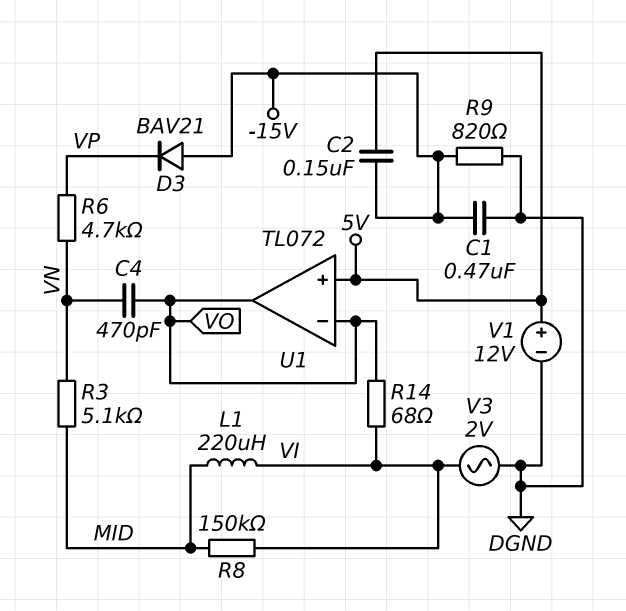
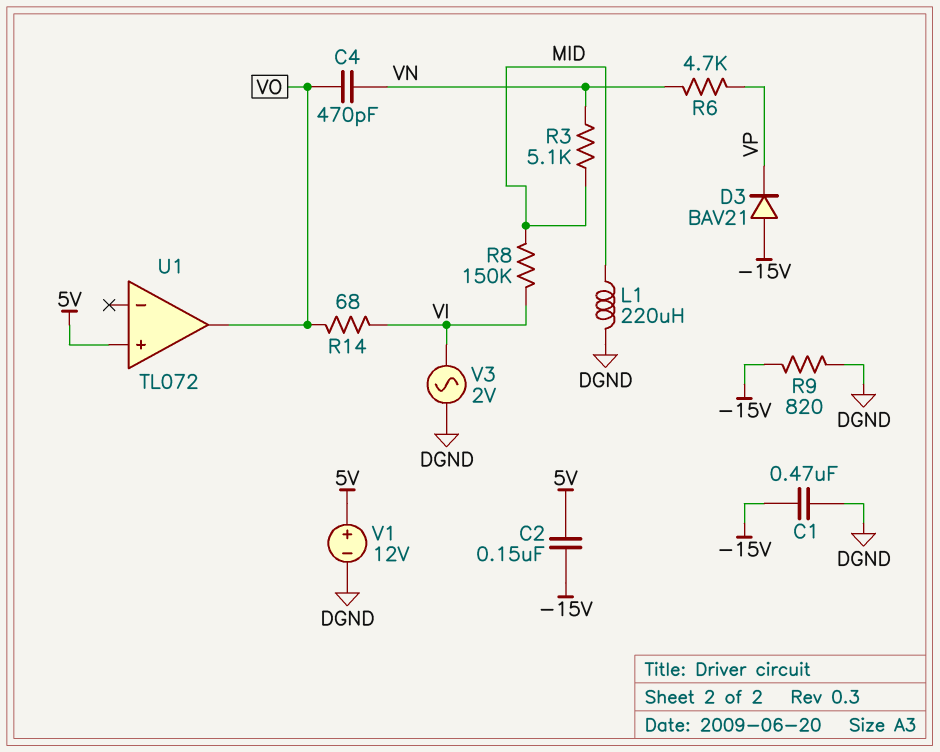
L1: 220uH (MID, VI) -> 220uH (DGND, MID)
U1 pin in-: VO -> none

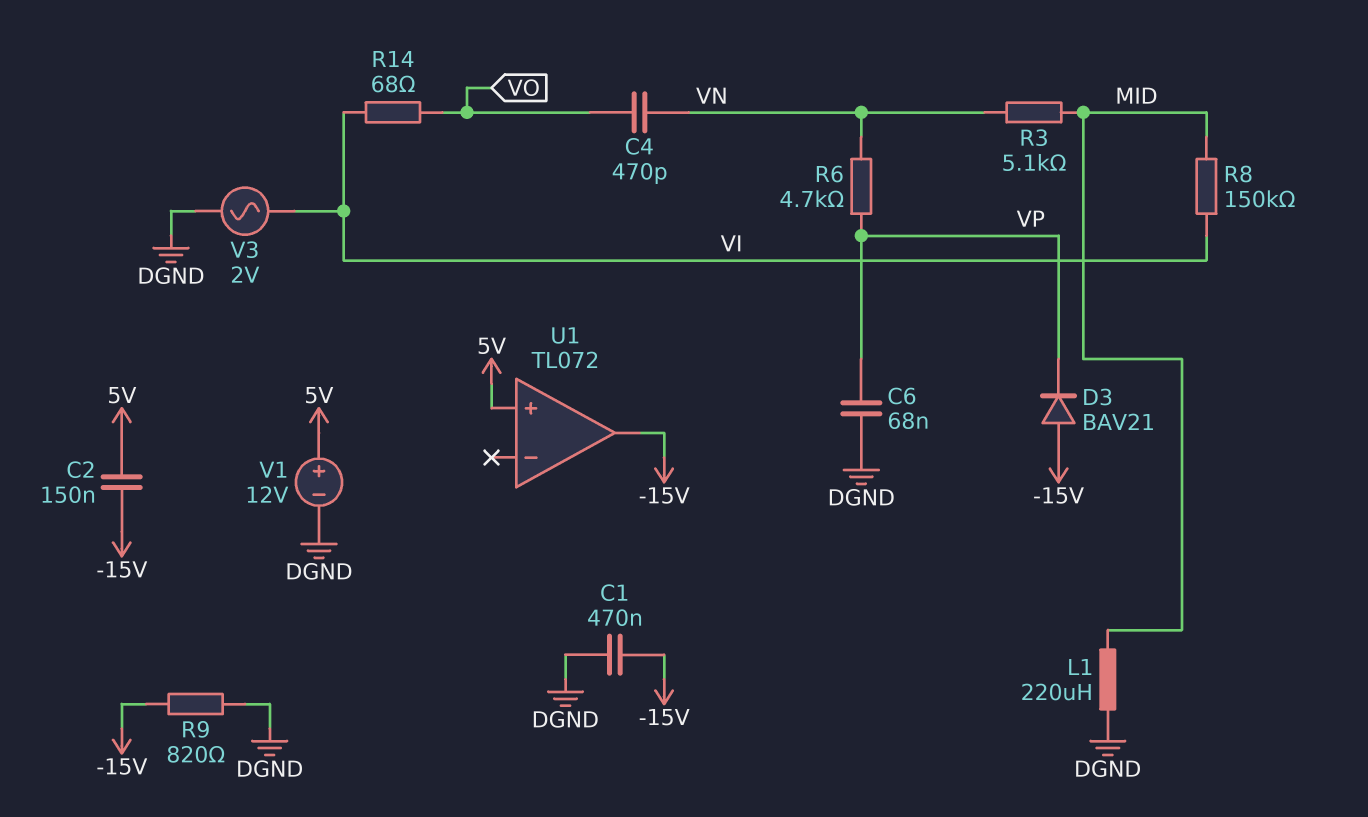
C6: none -> 68nF (DGND, VP)
U1 pin out: VO -> -15V

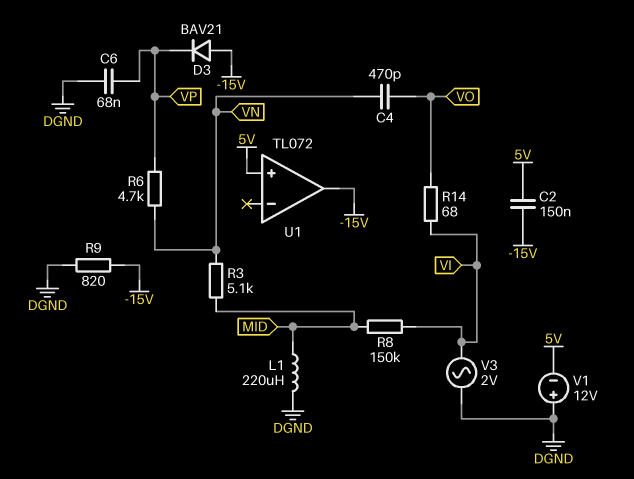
C1: 470nF (-15V, DGND) -> none
V1: 12V (plus 5V, minus DGND) -> 12V (plus DGND, minus 5V)

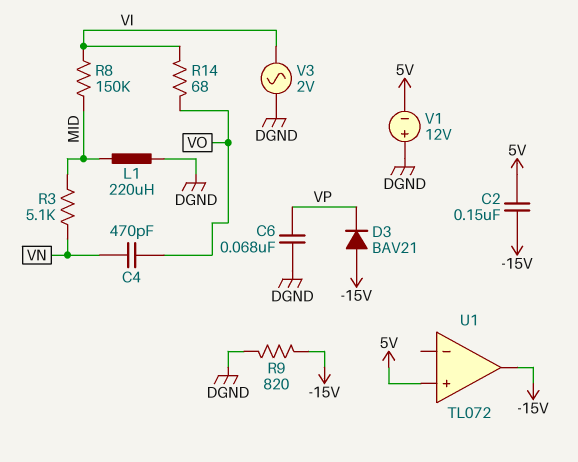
R6: 4.7k (VN, VP) -> none

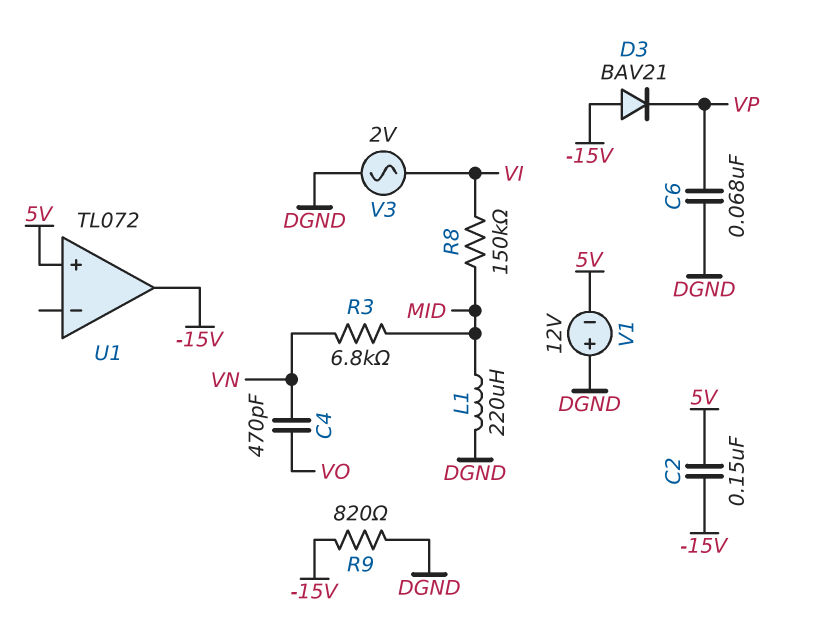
R3: 5.1k (MID, VN) -> 6.8k (MID, VN)
R14: 68 (VI, VO) -> none

